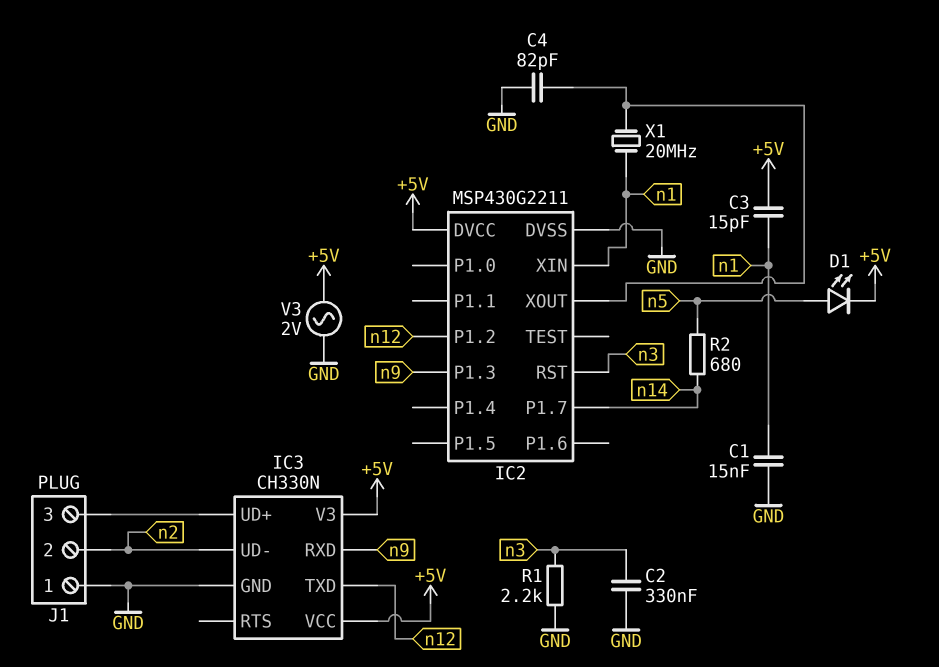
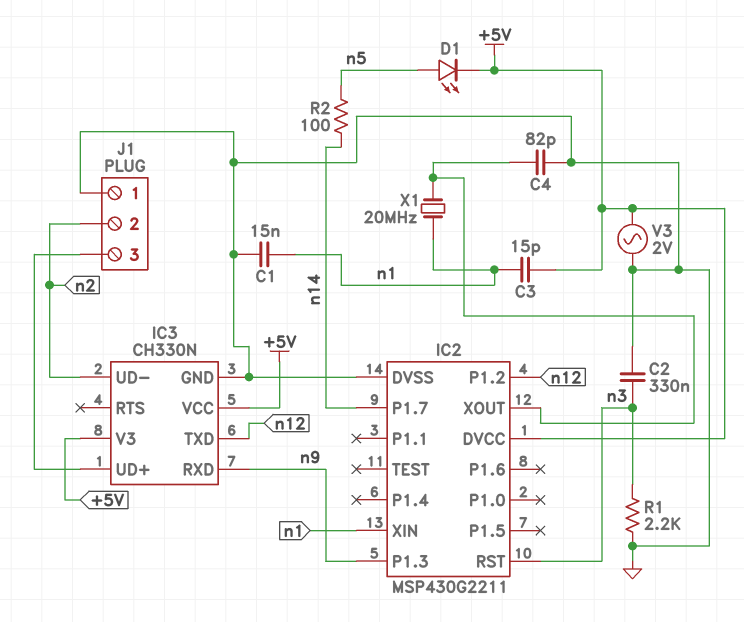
R2: 680 (n5, n14) -> 100 (n5, n14)

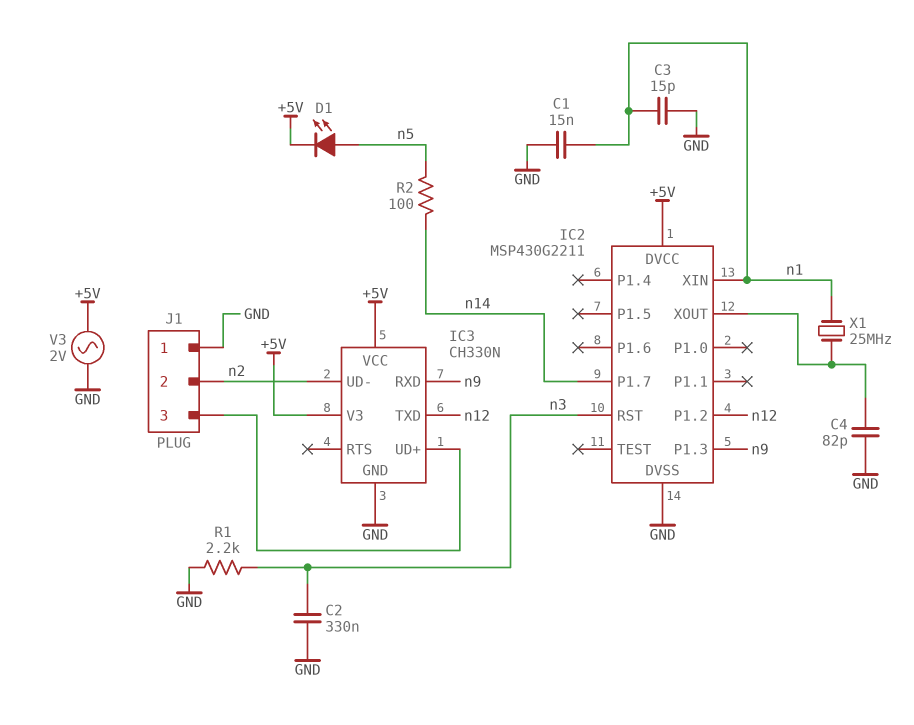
C3: 15pF (+5V, n1) -> 15pF (GND, n1)
X1: 20MHz (IC2/XOUT, n1) -> 25MHz (IC2/XOUT, n1)

